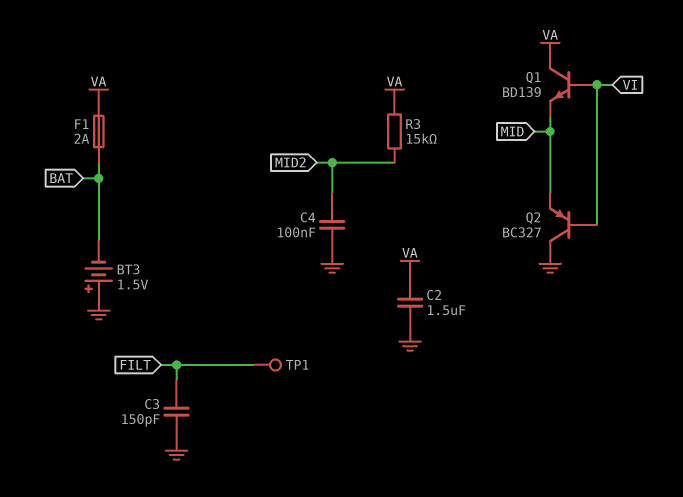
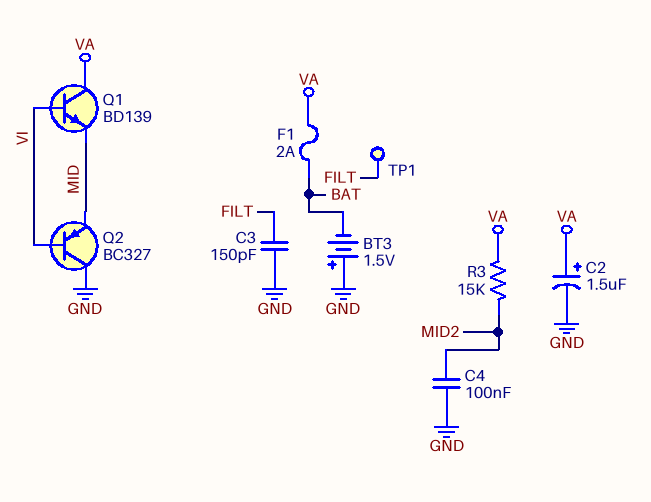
C2: 1.5uF (GND, VA) -> 1.5uF (plus VA, minus GND)

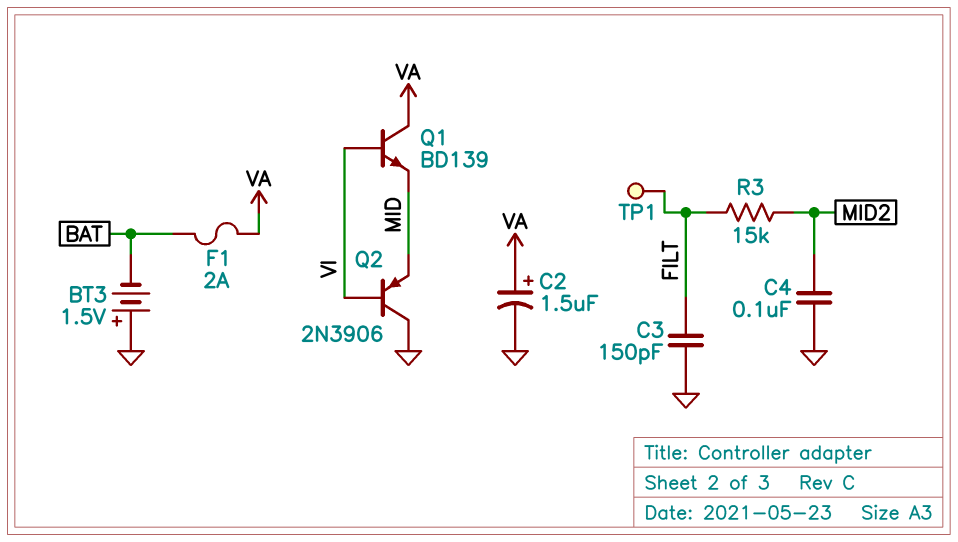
Q2: PNP BC327 (B VI, C GND, E MID) -> PNP 2N3906 (B VI, C GND, E MID)
R3: 15k (MID2, VA) -> 15k (FILT, MID2)

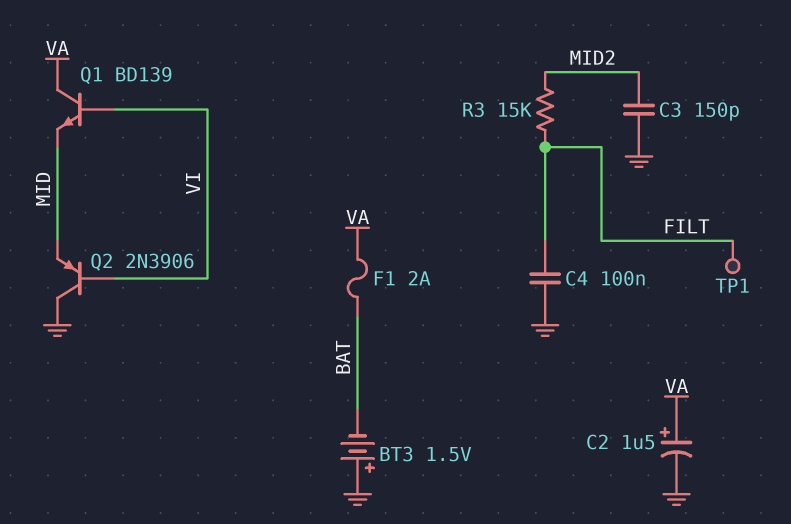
C3: 150pF (FILT, GND) -> 150pF (GND, MID2)
C4: 100nF (GND, MID2) -> 100nF (FILT, GND)

